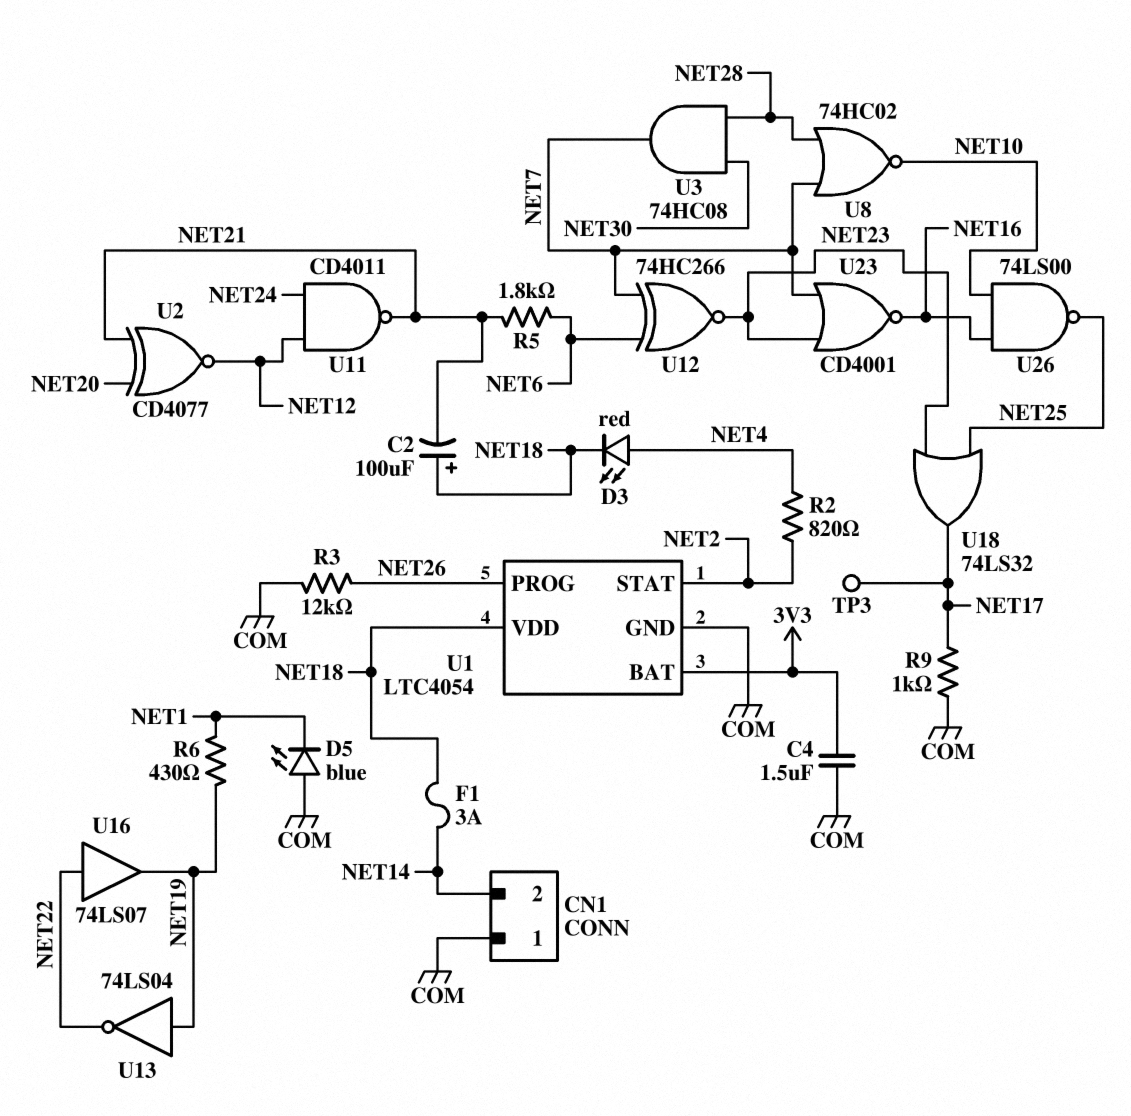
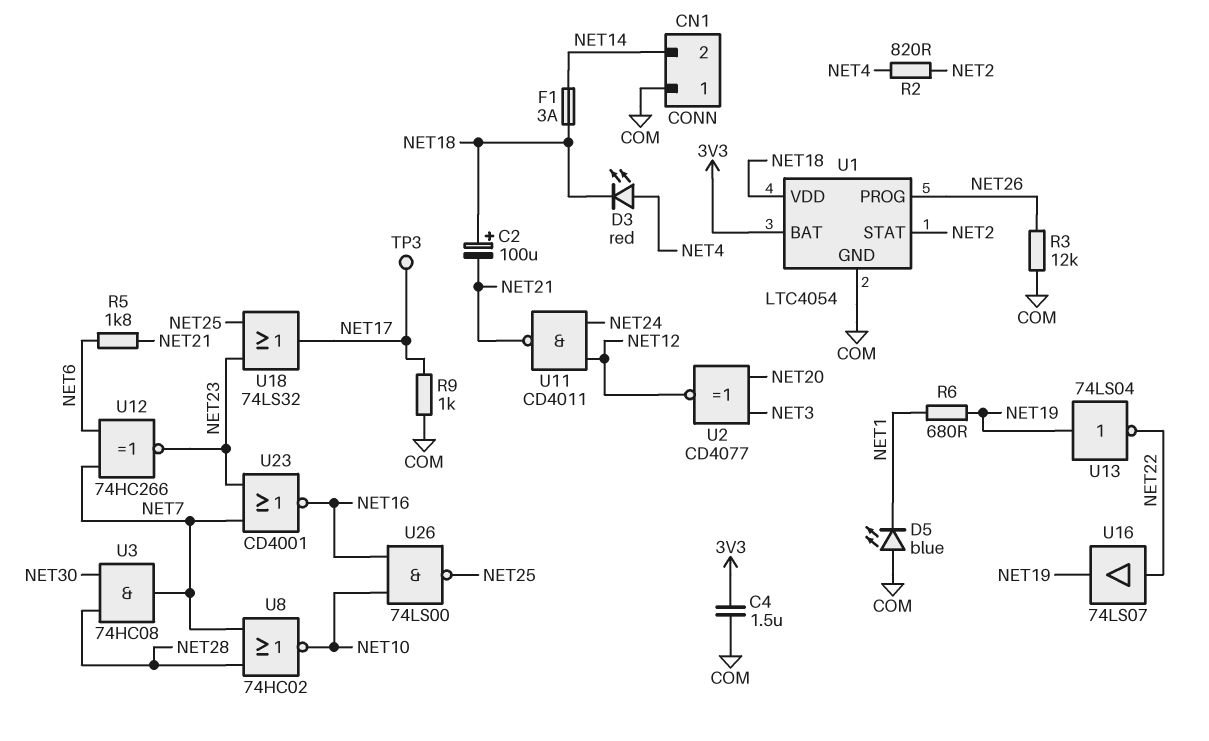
R6: 430 (NET1, NET19) -> 680 (NET1, NET19)
U2: XNOR CD4077 (in NET20, in NET21, out NET12) -> XNOR CD4077 (in NET3, in NET20, out NET12)

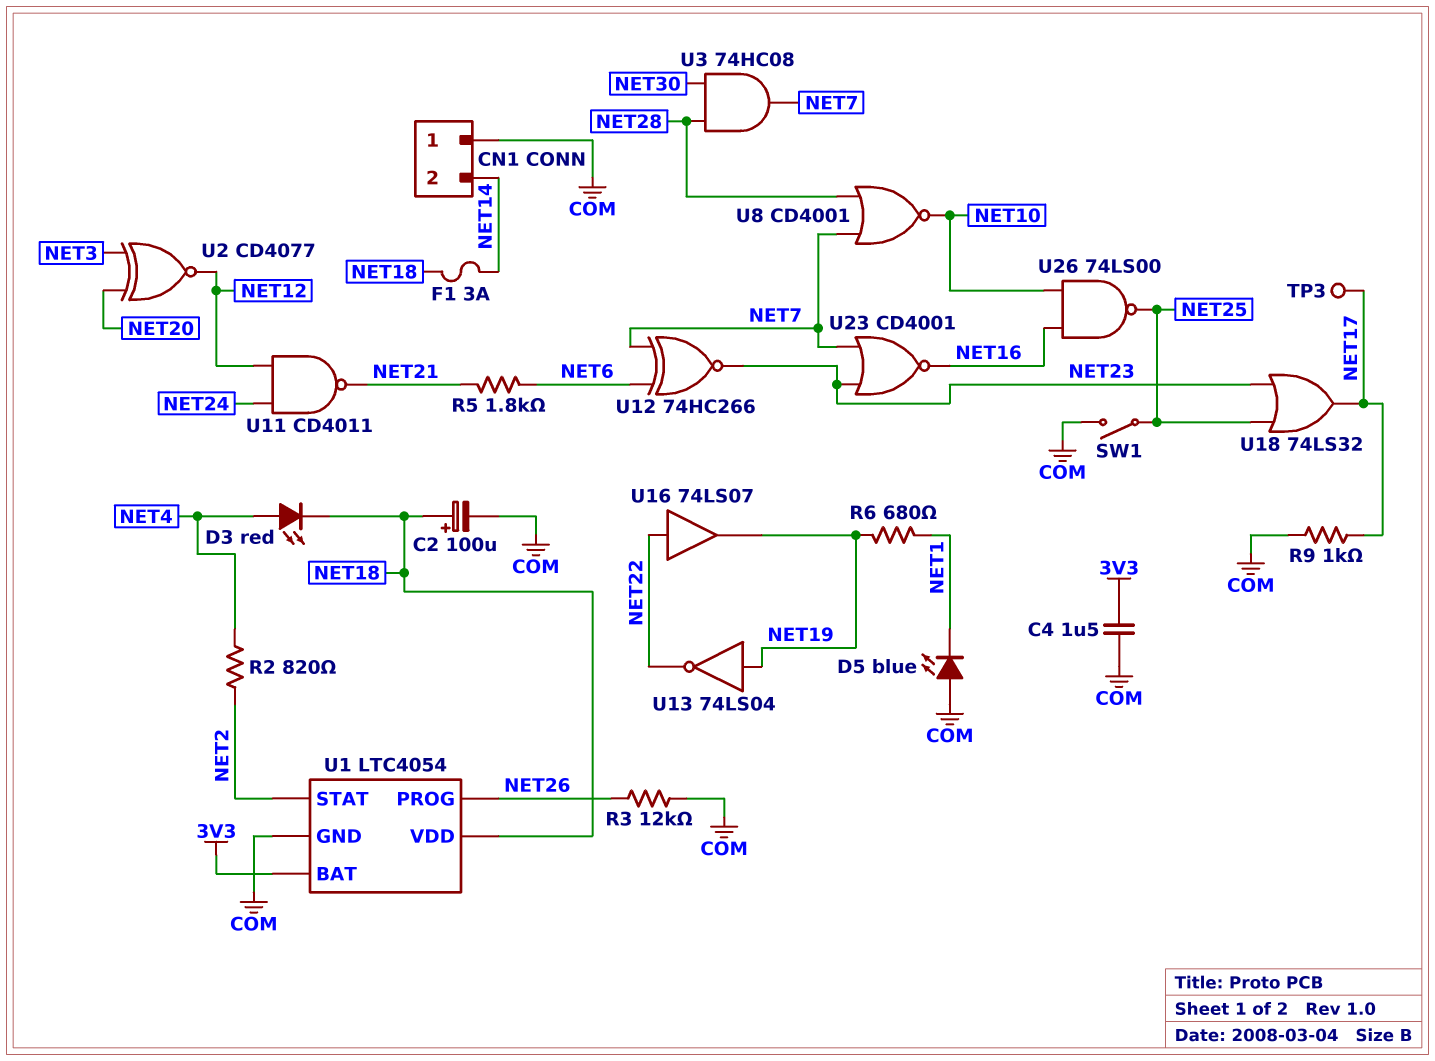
C2: 100uF (plus NET18, minus NET21) -> 100uF (plus NET18, minus COM)
SW1: none -> switch (COM, NET25)
U8: NOR 74HC02 (in NET7, in NET28, out NET10) -> NOR CD4001 (in NET7, in NET28, out NET10)

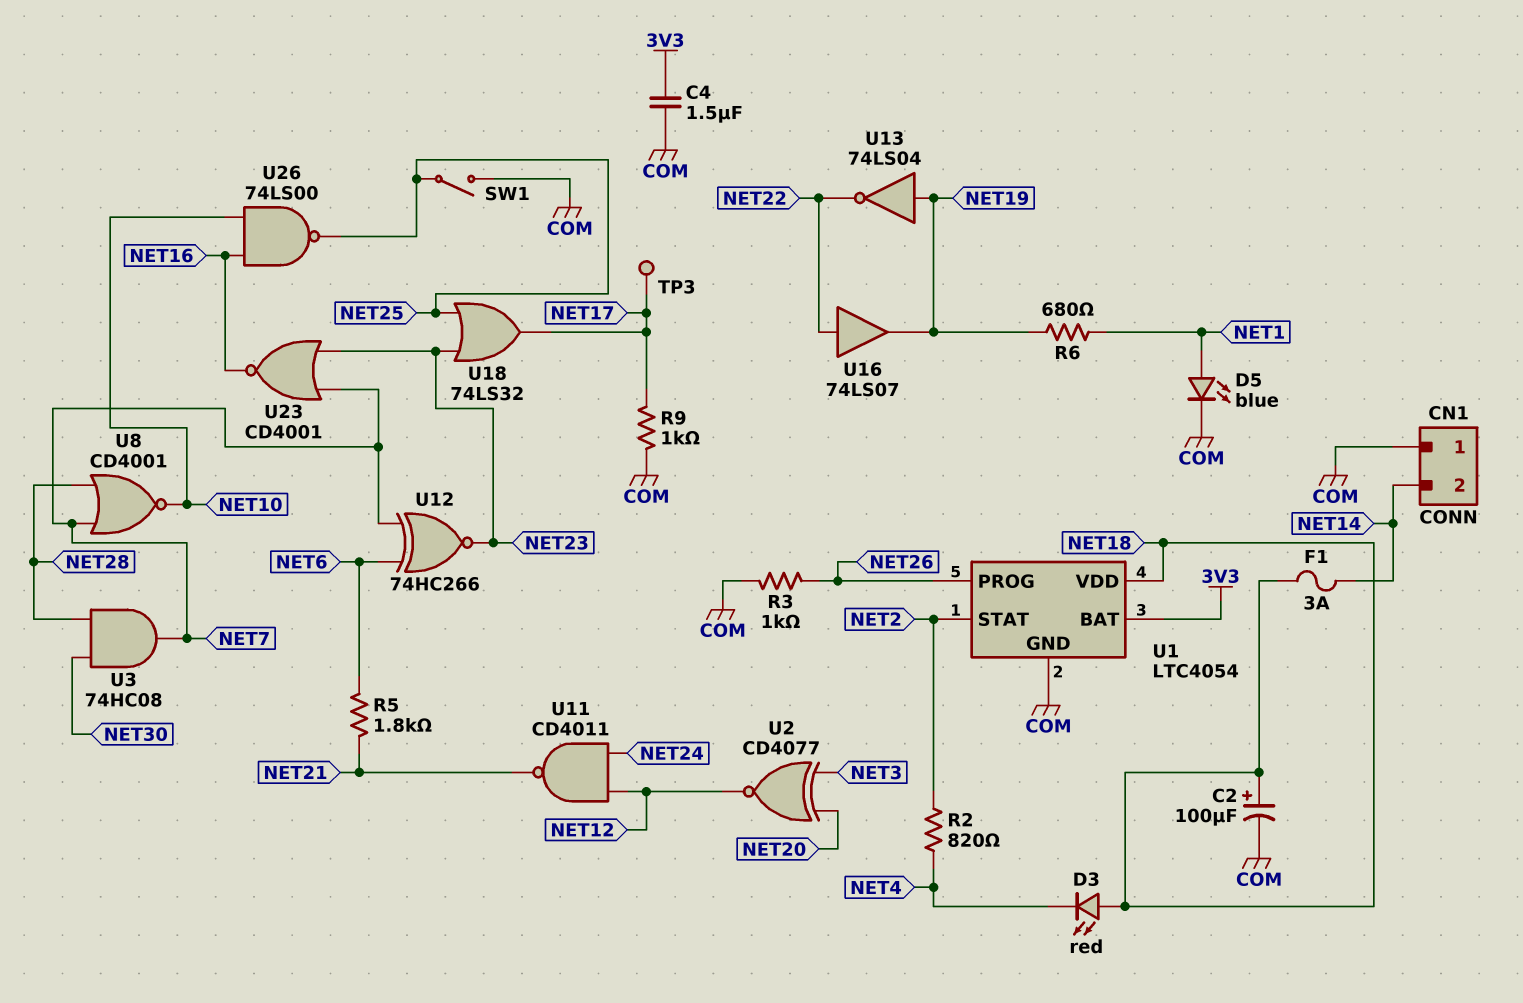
D3: LED red (A NET4, K NET18) -> LED red (A NET18, K NET4)
D5: LED blue (A COM, K NET1) -> LED blue (A NET1, K COM)
R3: 12k (COM, NET26) -> 1k (COM, NET26)

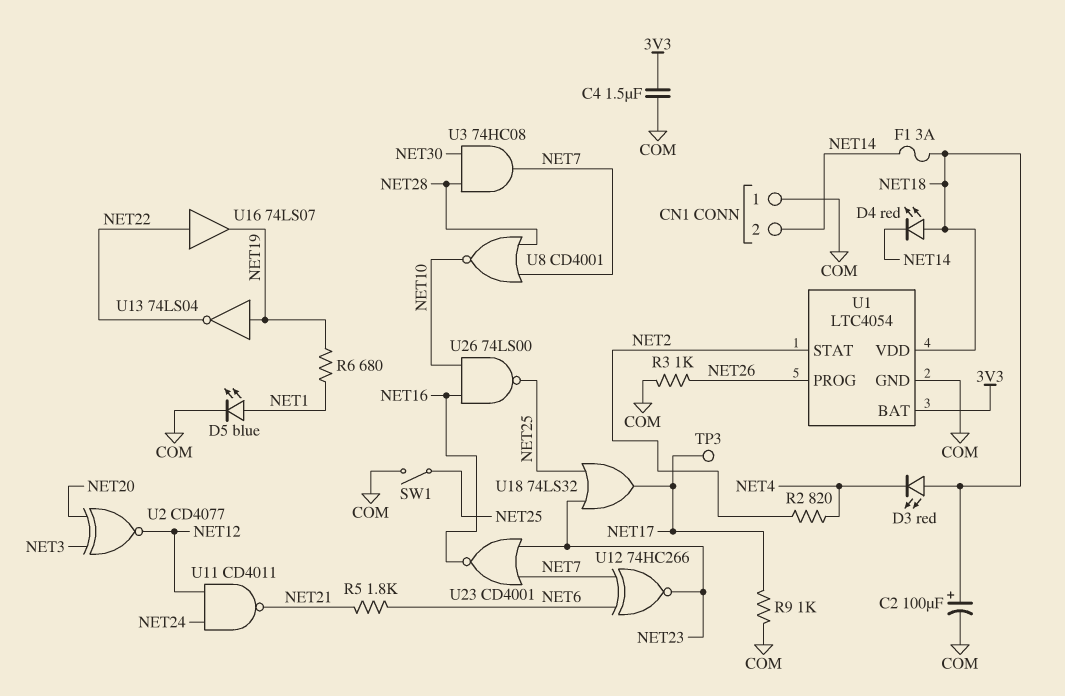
D4: none -> LED red (A NET18, K NET14)

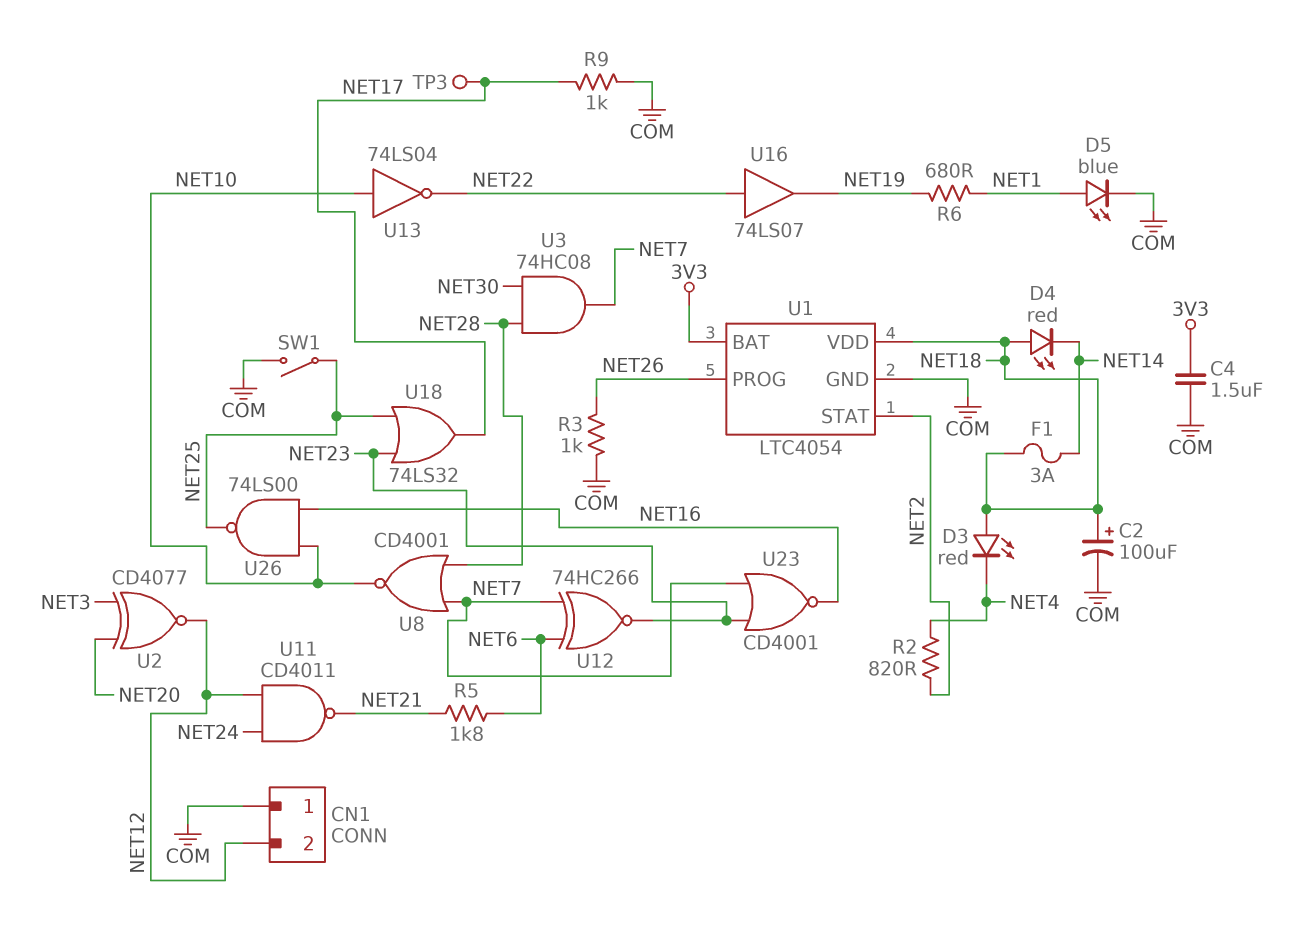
CN1 pin 2: NET14 -> NET12
U13: NOT 74LS04 (in NET19, out NET22) -> NOT 74LS04 (in NET10, out NET22)

